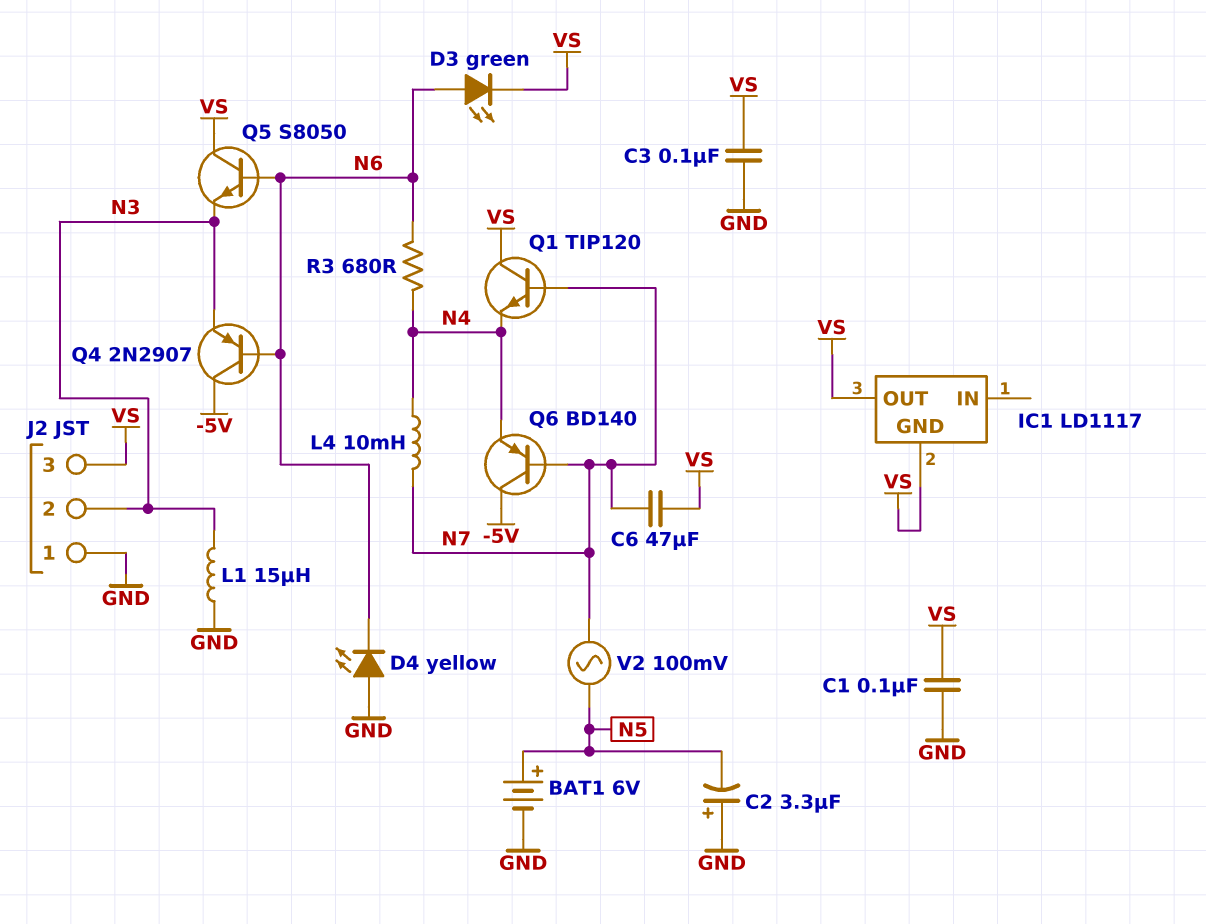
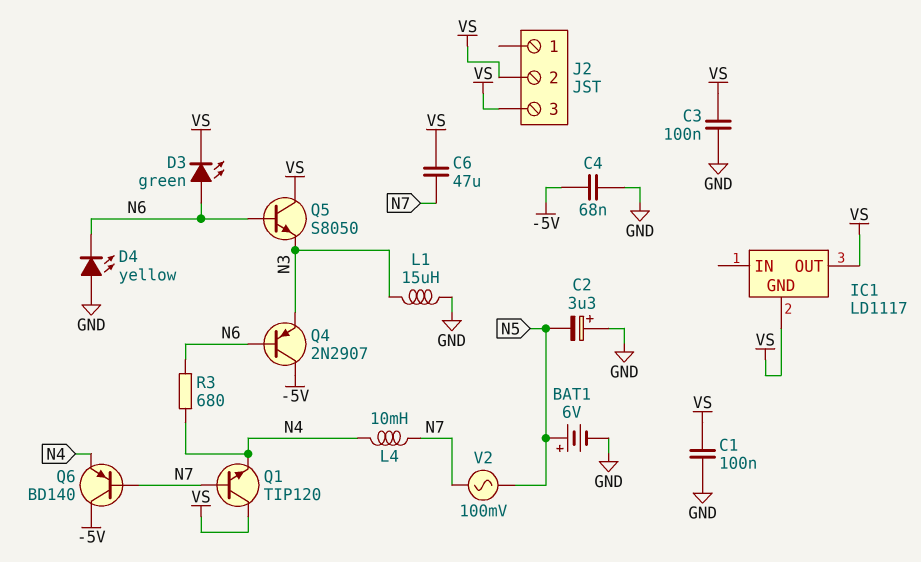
C4: none -> 68nF (-5V, GND)
J2 pin 1: GND -> none
J2 pin 2: N3 -> VS

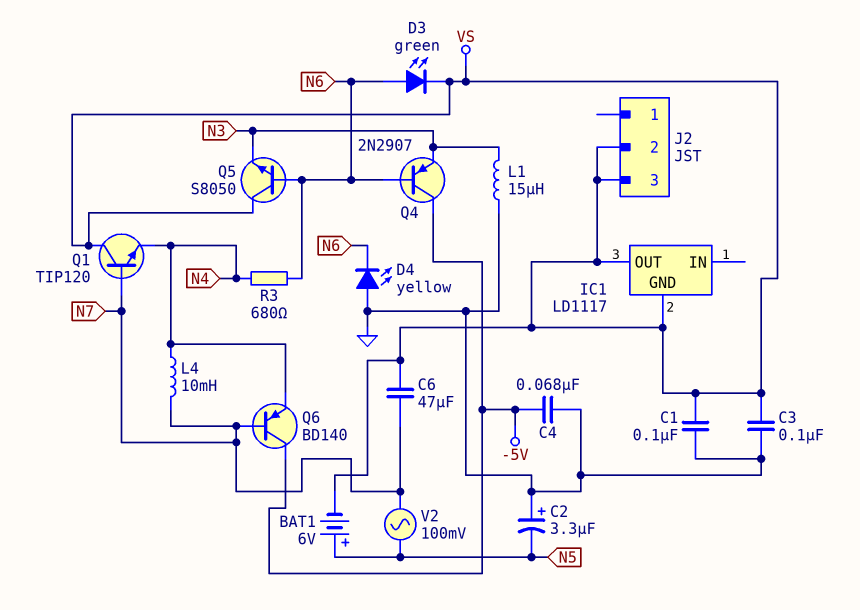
BAT1: 6V (plus N5, minus GND) -> 6V (plus N5, minus VS)

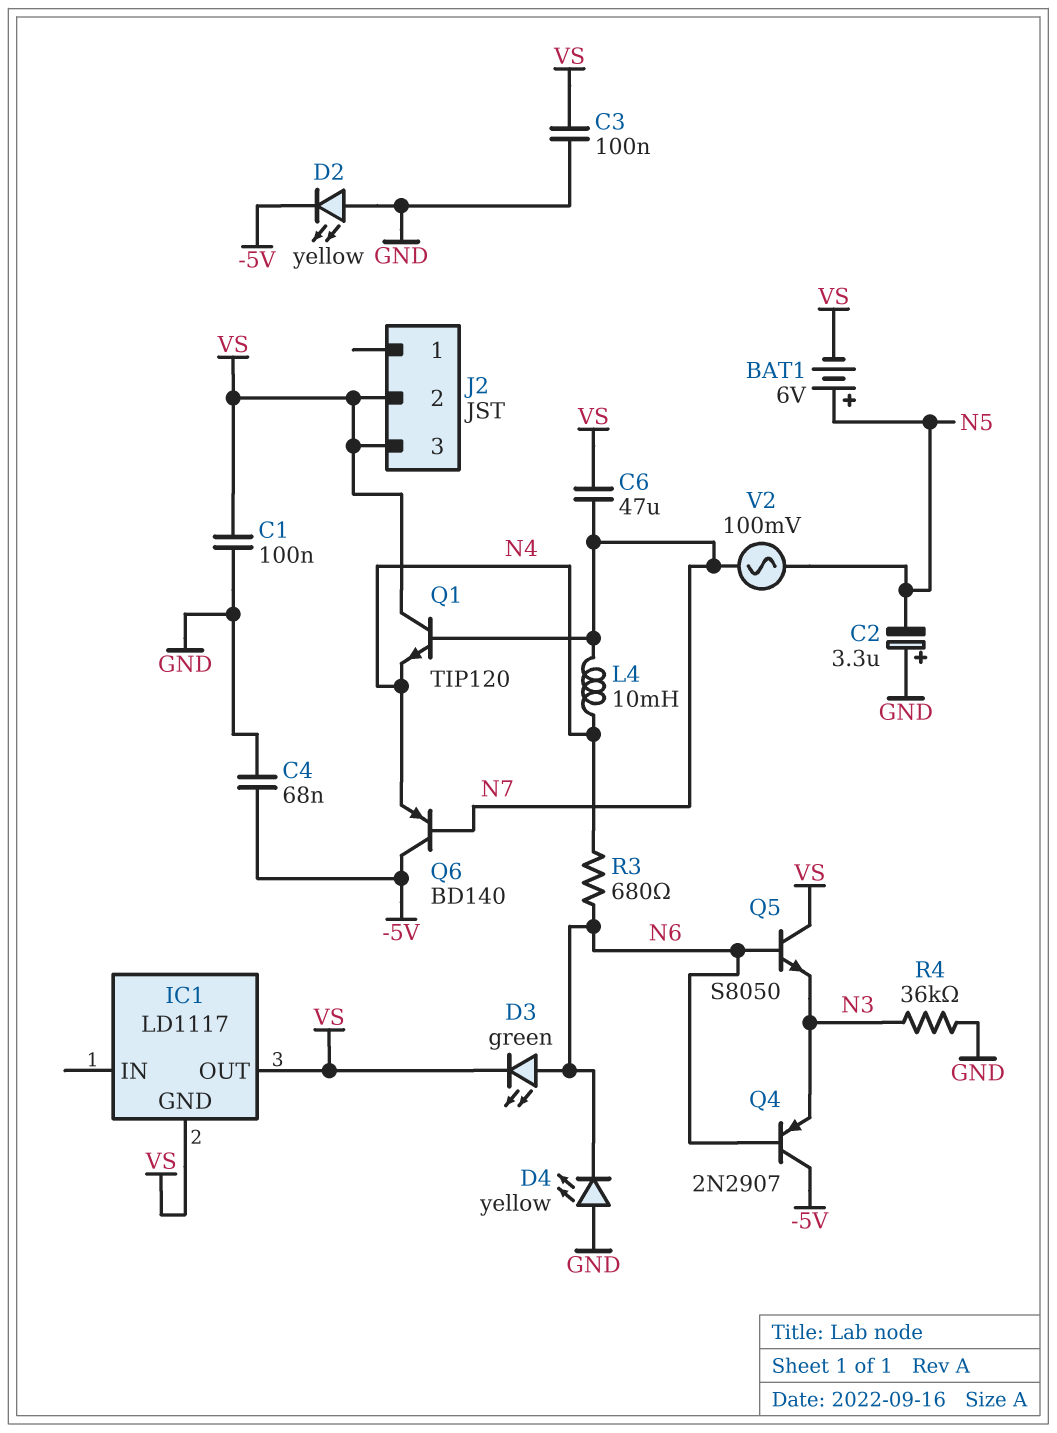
D2: none -> LED yellow (A GND, K -5V)
L1: 15uH (GND, N3) -> none
R4: none -> 36k (GND, N3)

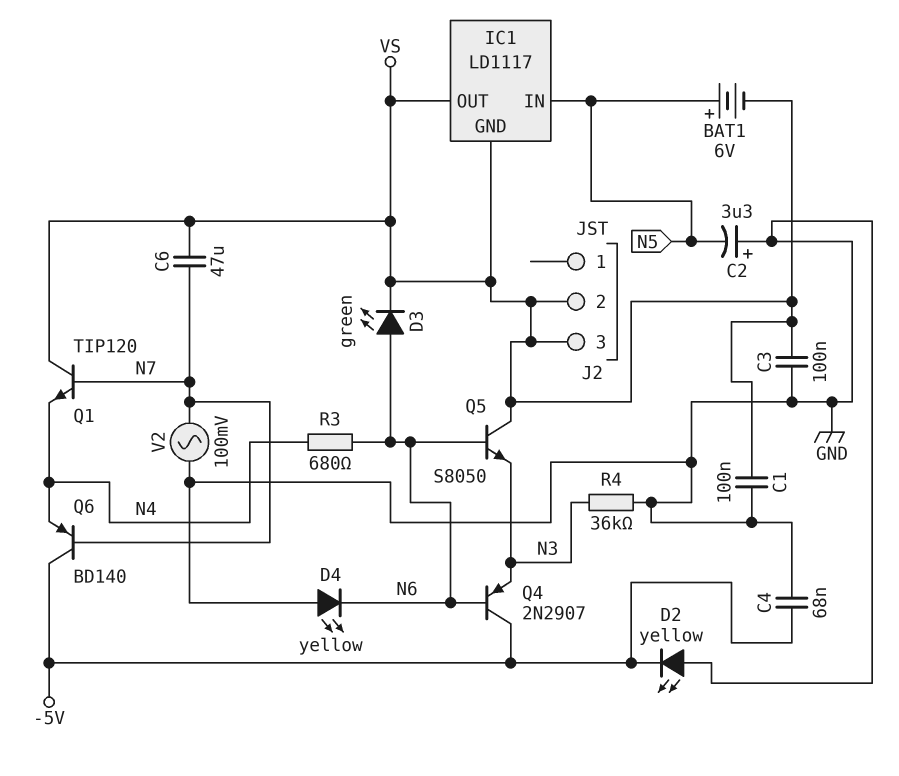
IC1 pin IN: none -> N5
L4: 10mH (N4, N7) -> none
V2: AC 100mV (N5, N7) -> AC 100mV (GND, N7)

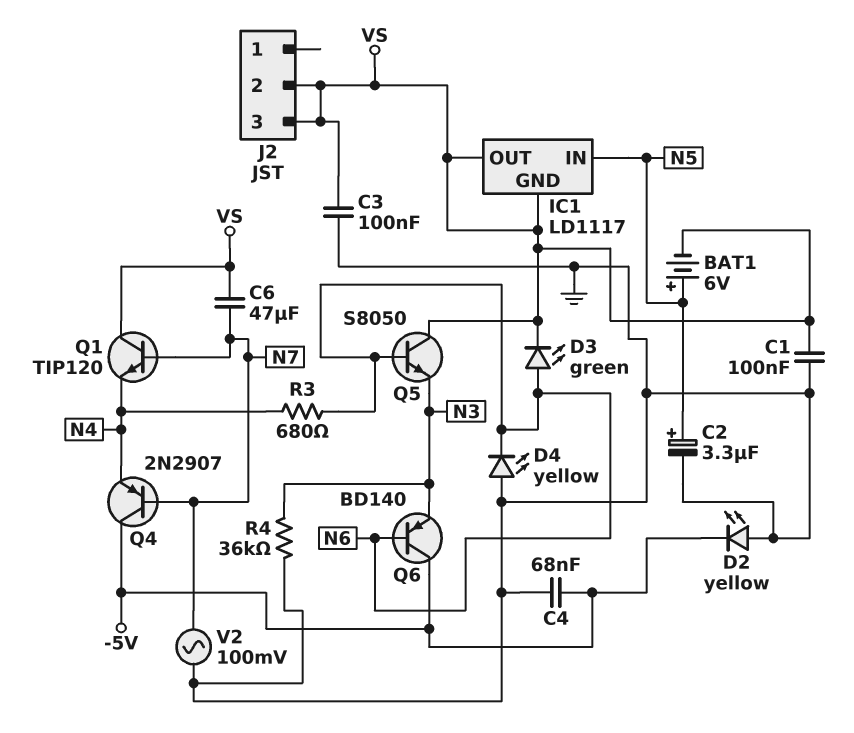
C2: 3.3uF (plus GND, minus N5) -> 3.3uF (plus N5, minus GND)
Q4: PNP 2N2907 (B N6, C -5V, E N3) -> PNP 2N2907 (B N7, C -5V, E N4)
Q6: PNP BD140 (B N7, C -5V, E N4) -> PNP BD140 (B N6, C -5V, E N3)

